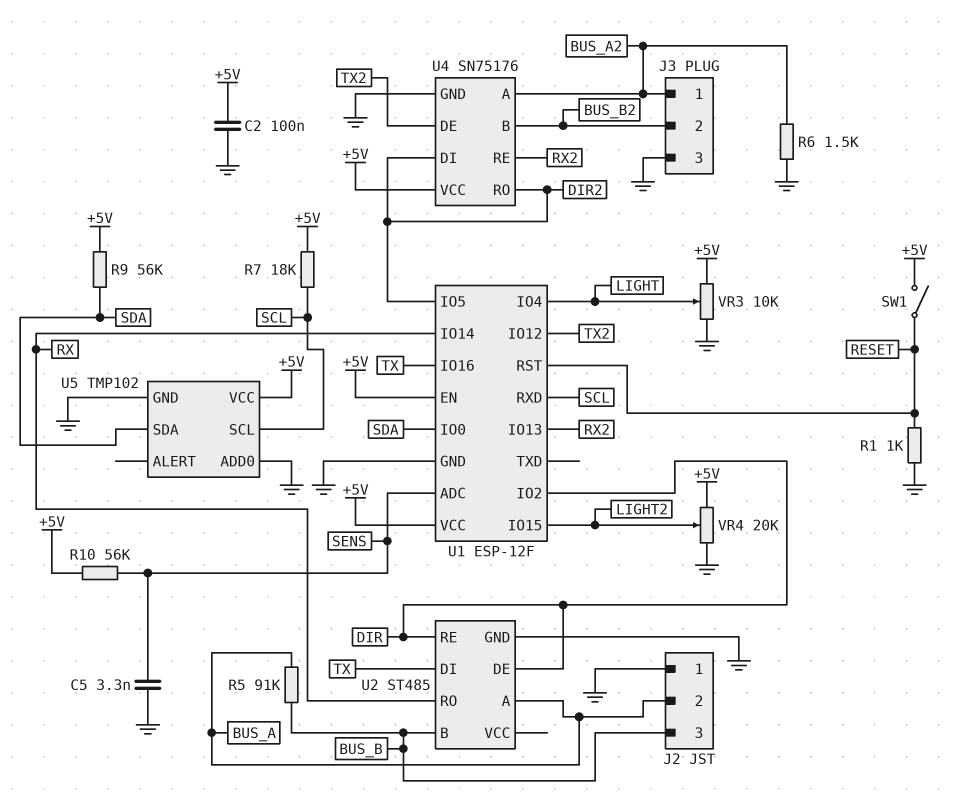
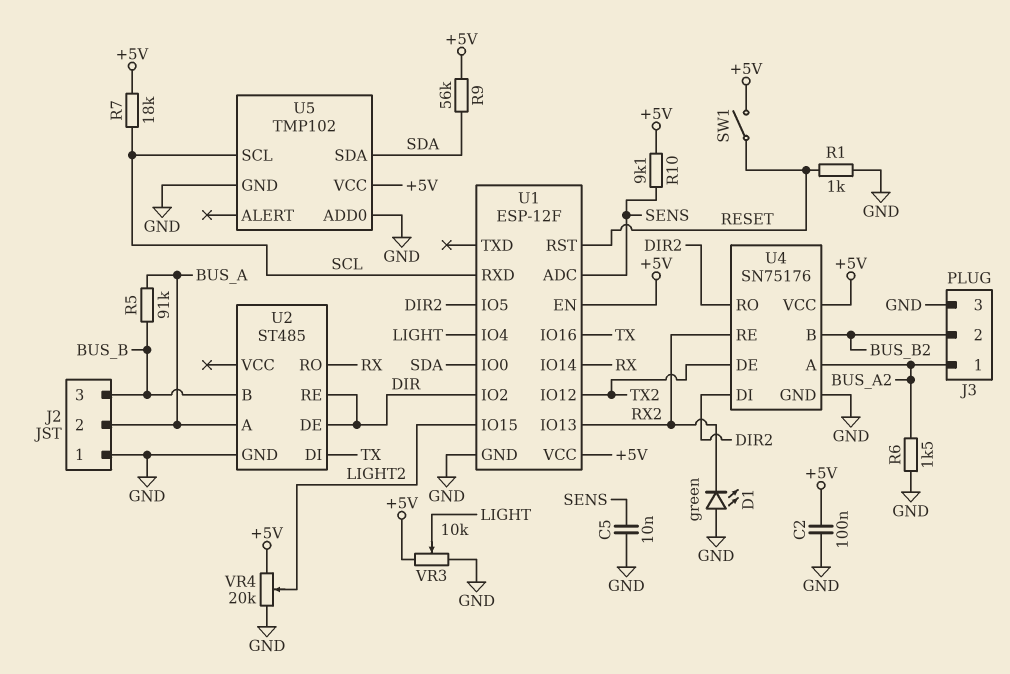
C5: 3.3nF (GND, SENS) -> 10nF (GND, SENS)
D1: none -> LED green (A GND, K RX2)
R10: 56k (+5V, SENS) -> 9.1k (+5V, SENS)

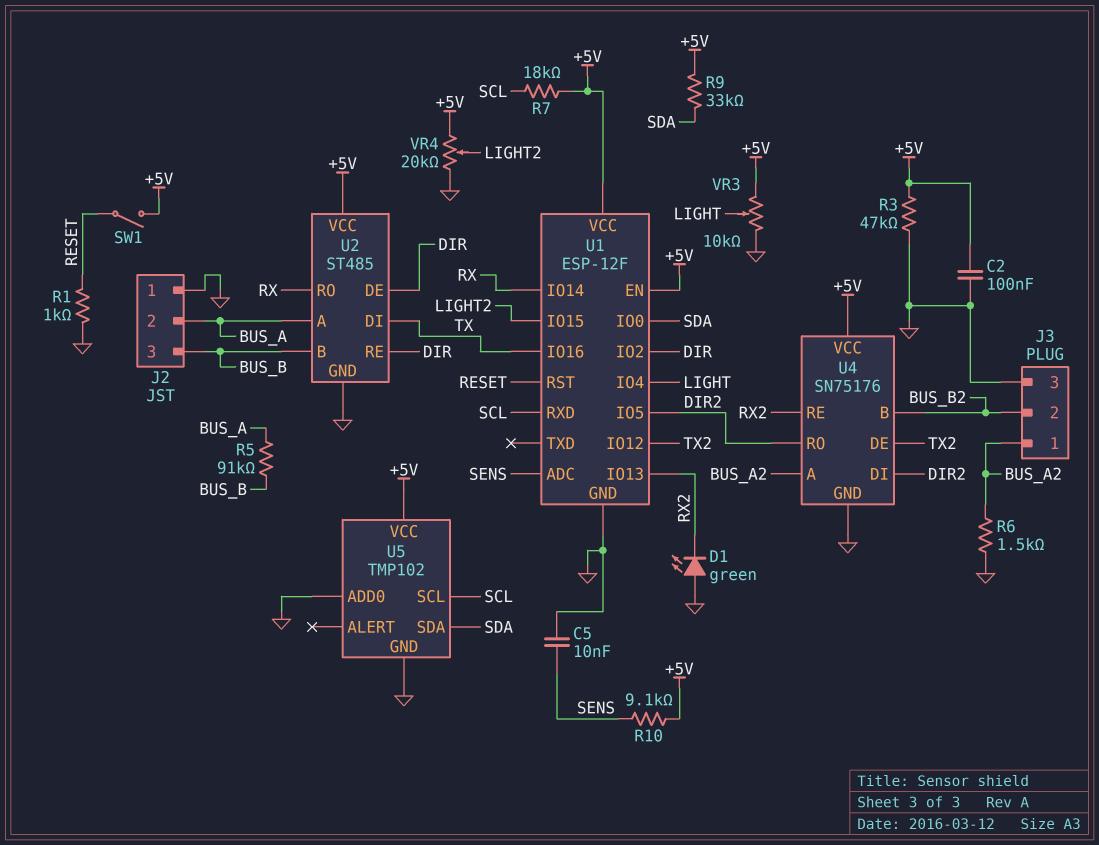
R3: none -> 47k (+5V, GND)
R9: 56k (+5V, SDA) -> 33k (+5V, SDA)
U2 pin VCC: none -> +5V

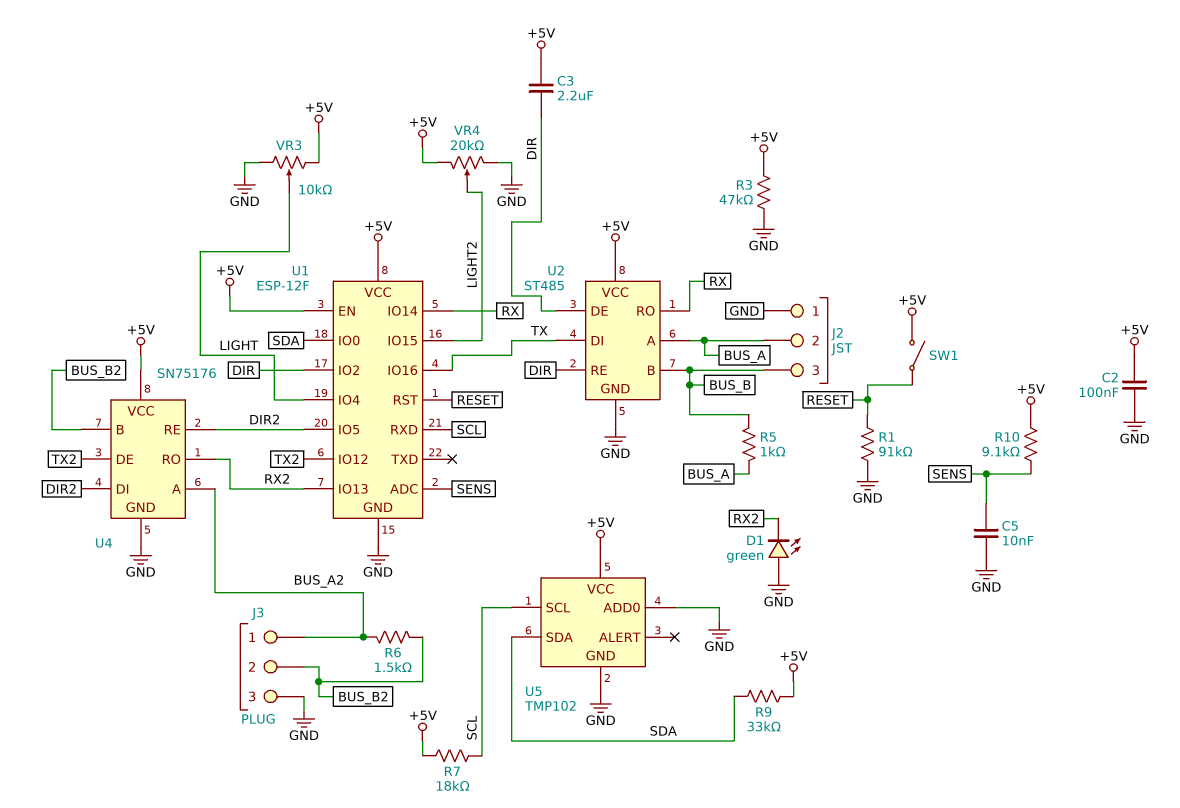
C3: none -> 2.2uF (+5V, DIR)
R1: 1k (GND, RESET) -> 91k (GND, RESET)
R5: 91k (BUS_A, BUS_B) -> 1k (BUS_A, BUS_B)
R6: 1.5k (BUS_A2, GND) -> 1.5k (BUS_A2, BUS_B2)
U4 pin RE: RX2 -> DIR2
U4 pin RO: DIR2 -> RX2

